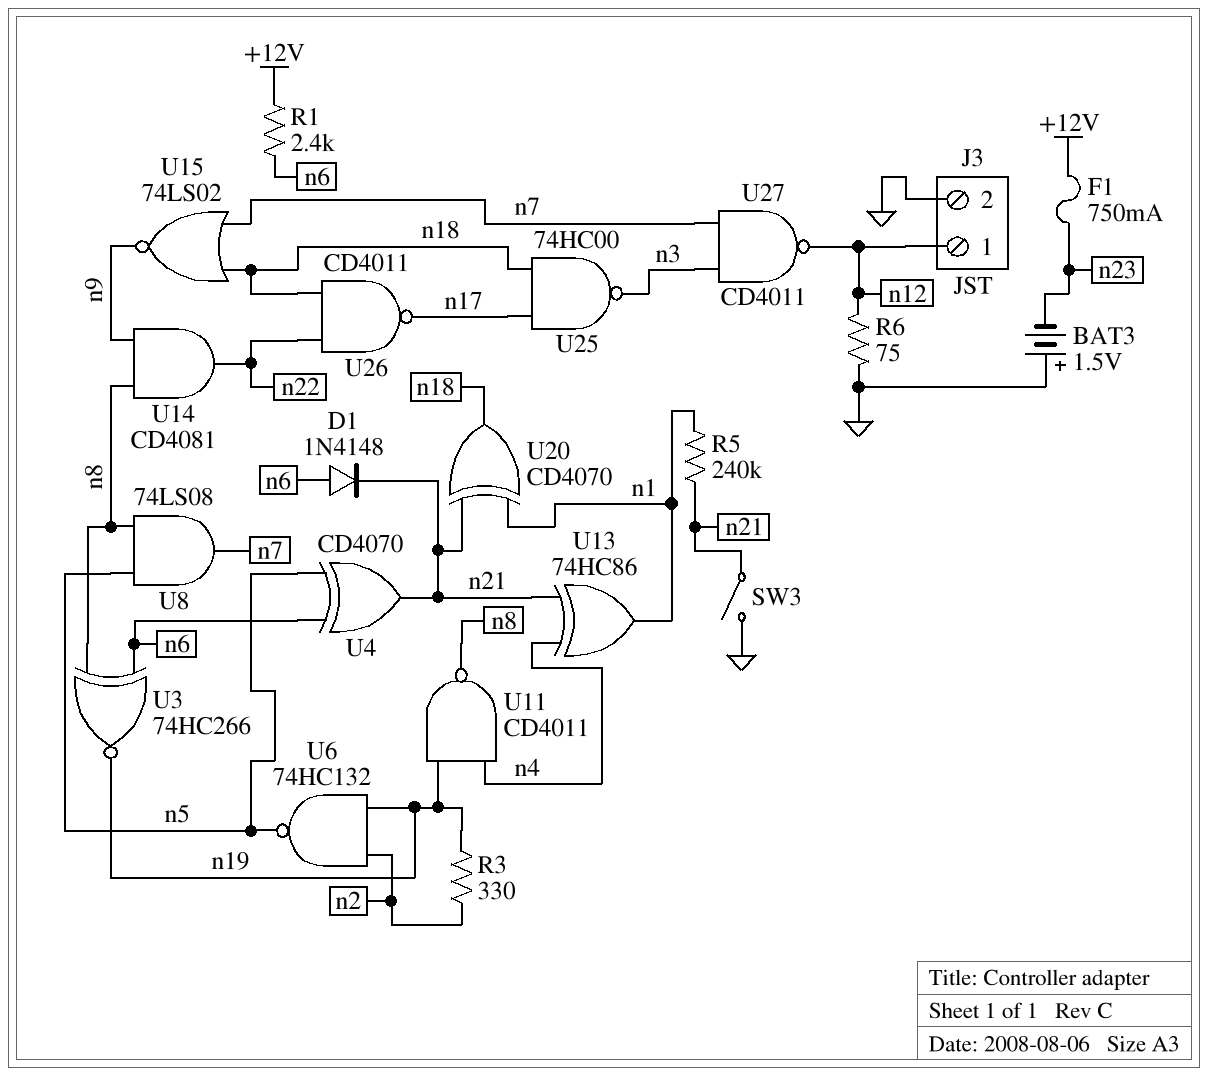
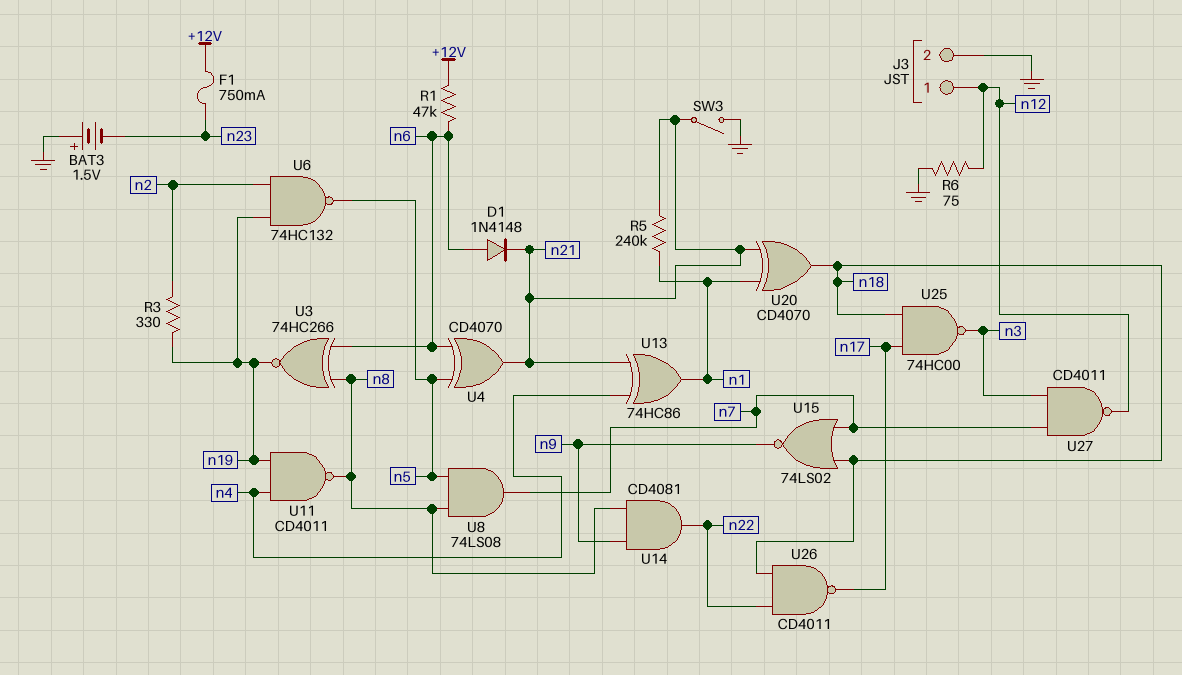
R1: 2.4k (+12V, n6) -> 47k (+12V, n6)

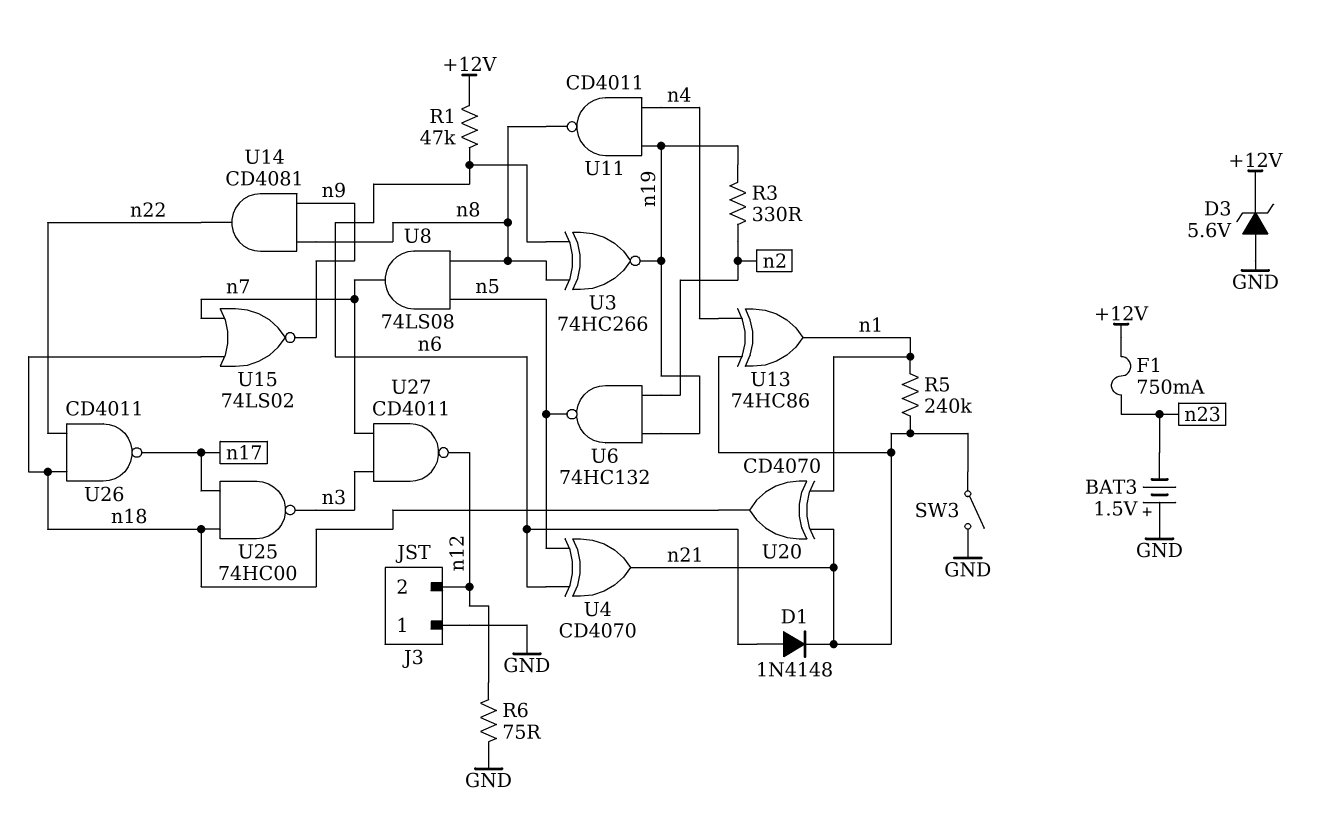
D3: none -> zener 5.6V (A GND, K +12V)
J3 pin 1: n12 -> GND
J3 pin 2: GND -> n12

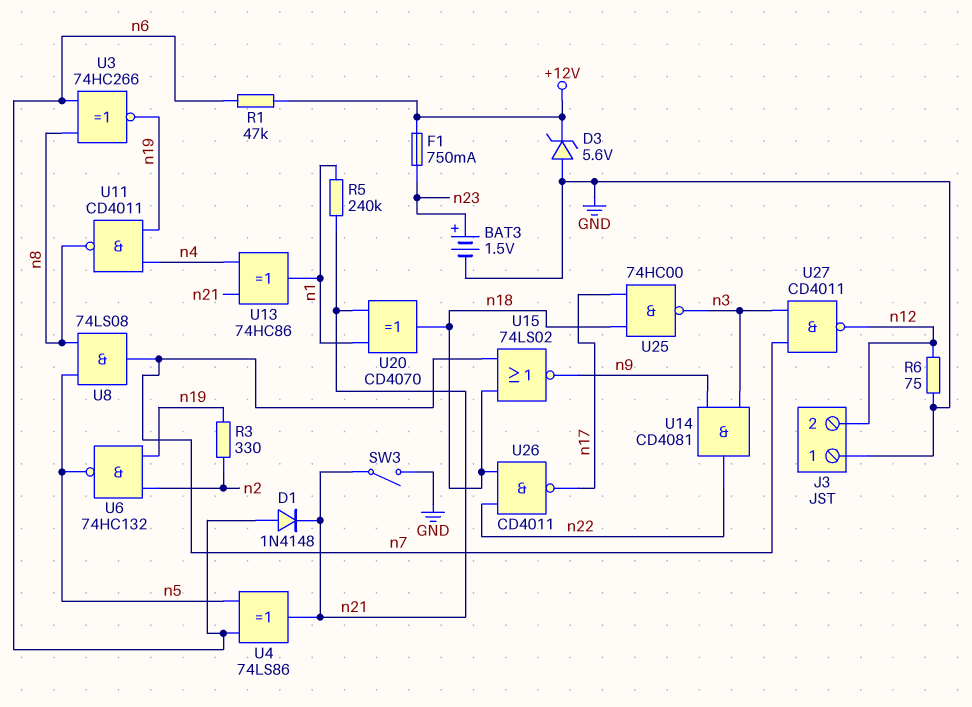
BAT3: 1.5V (plus GND, minus n23) -> 1.5V (plus n23, minus GND)
U4: XOR CD4070 (in n5, in n6, out n21) -> XOR 74LS86 (in n5, in n6, out n21)
U14: AND CD4081 (in n8, in n9, out n22) -> AND CD4081 (in n3, in n9, out n22)

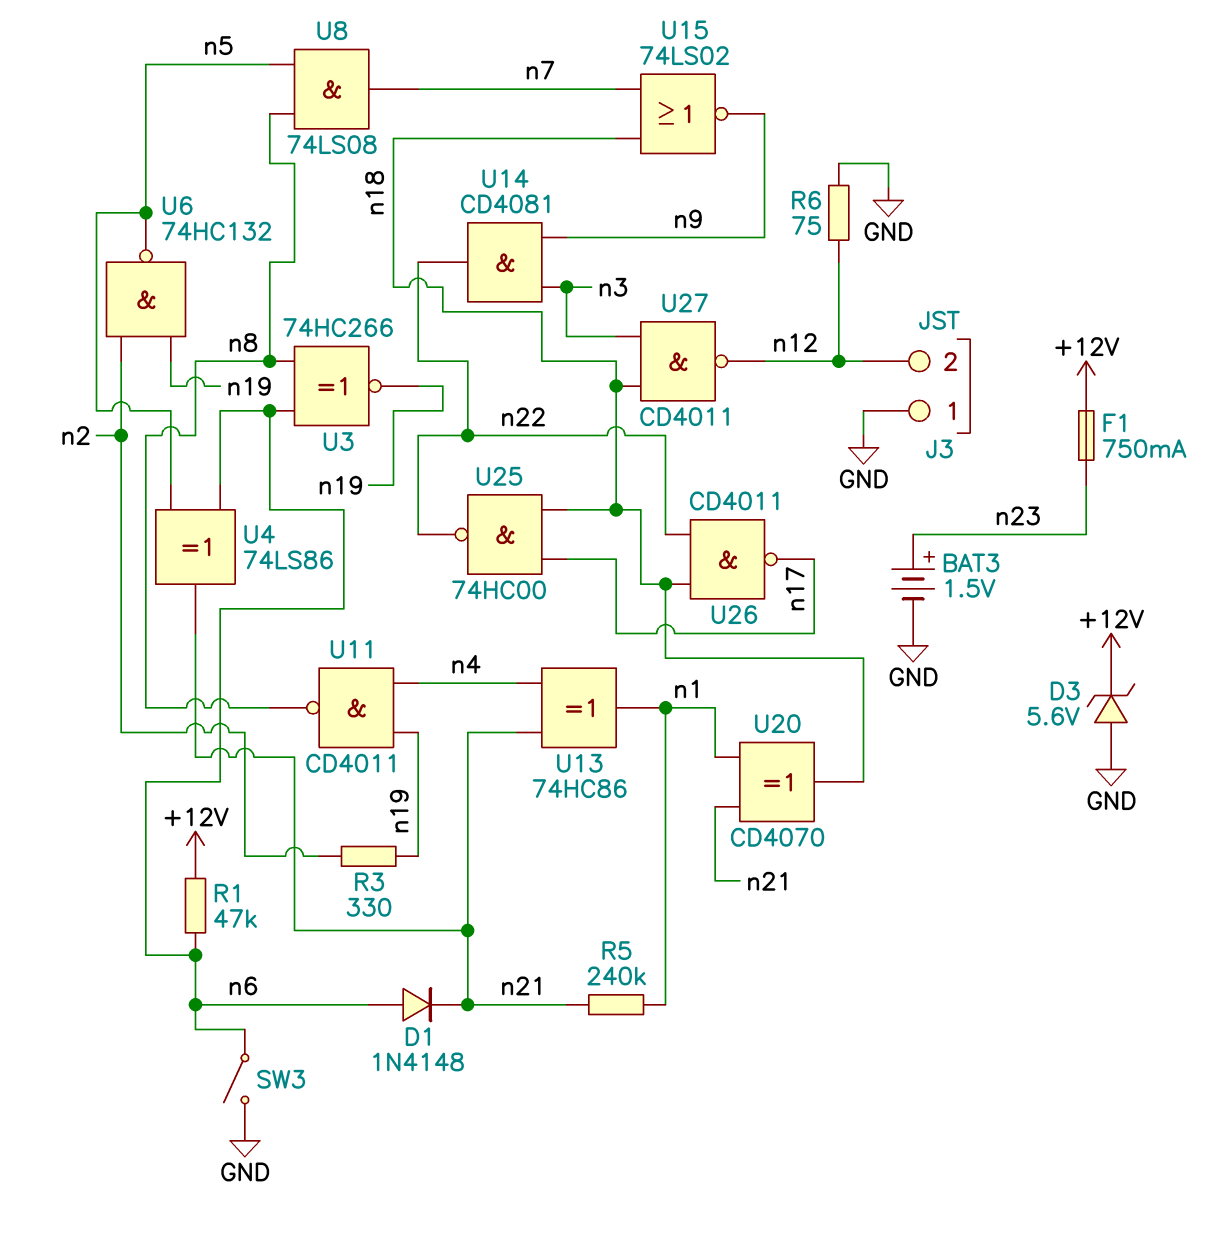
SW3: switch (GND, n21) -> switch (GND, n6)
U25: NAND 74HC00 (in n17, in n18, out n3) -> NAND 74HC00 (in n17, in n18, out n22)
U27: NAND CD4011 (in n3, in n7, out n12) -> NAND CD4011 (in n3, in n18, out n12)

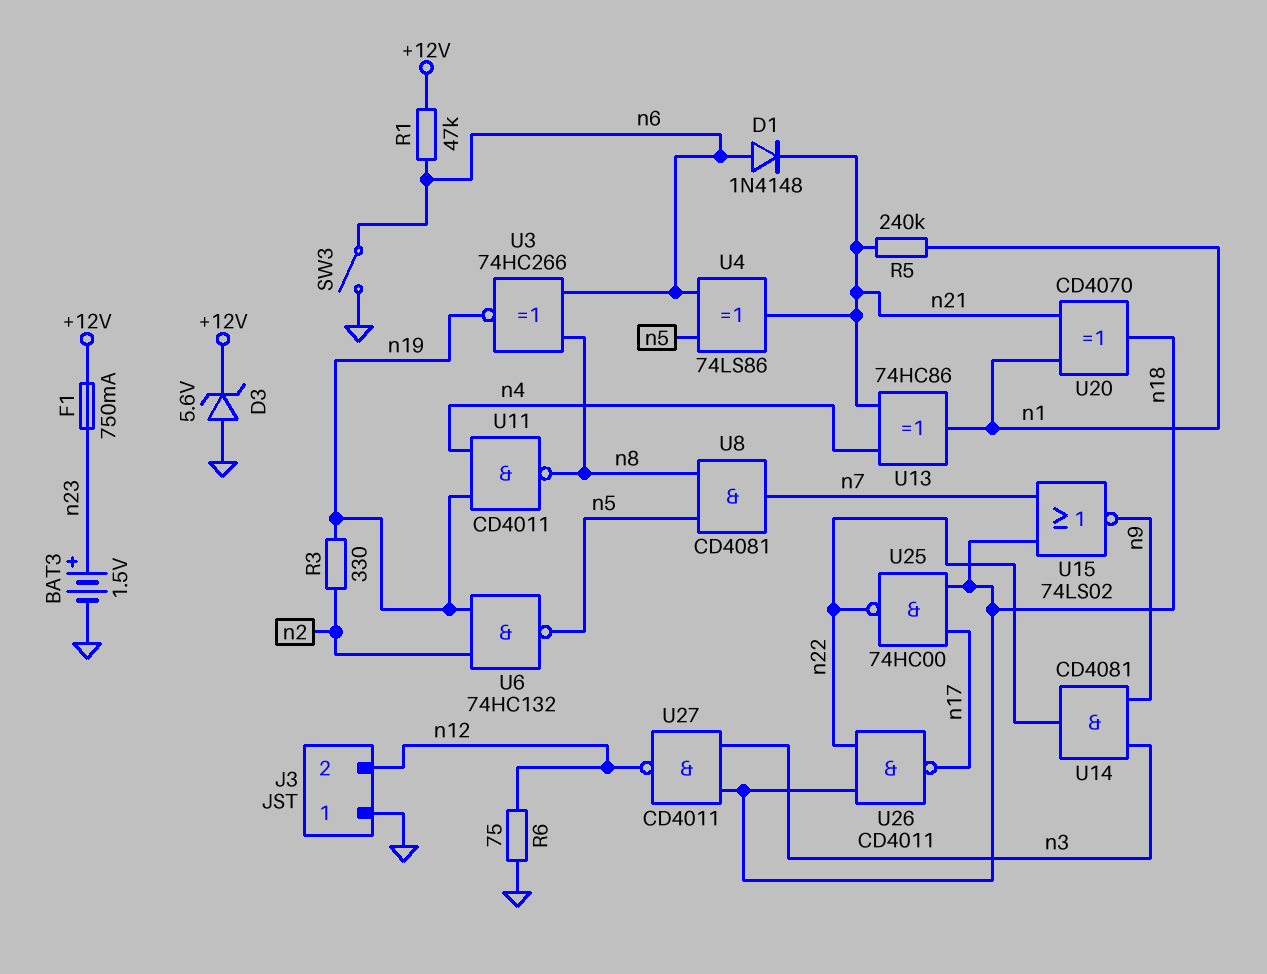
U8: AND 74LS08 (in n5, in n8, out n7) -> AND CD4081 (in n5, in n8, out n7)

